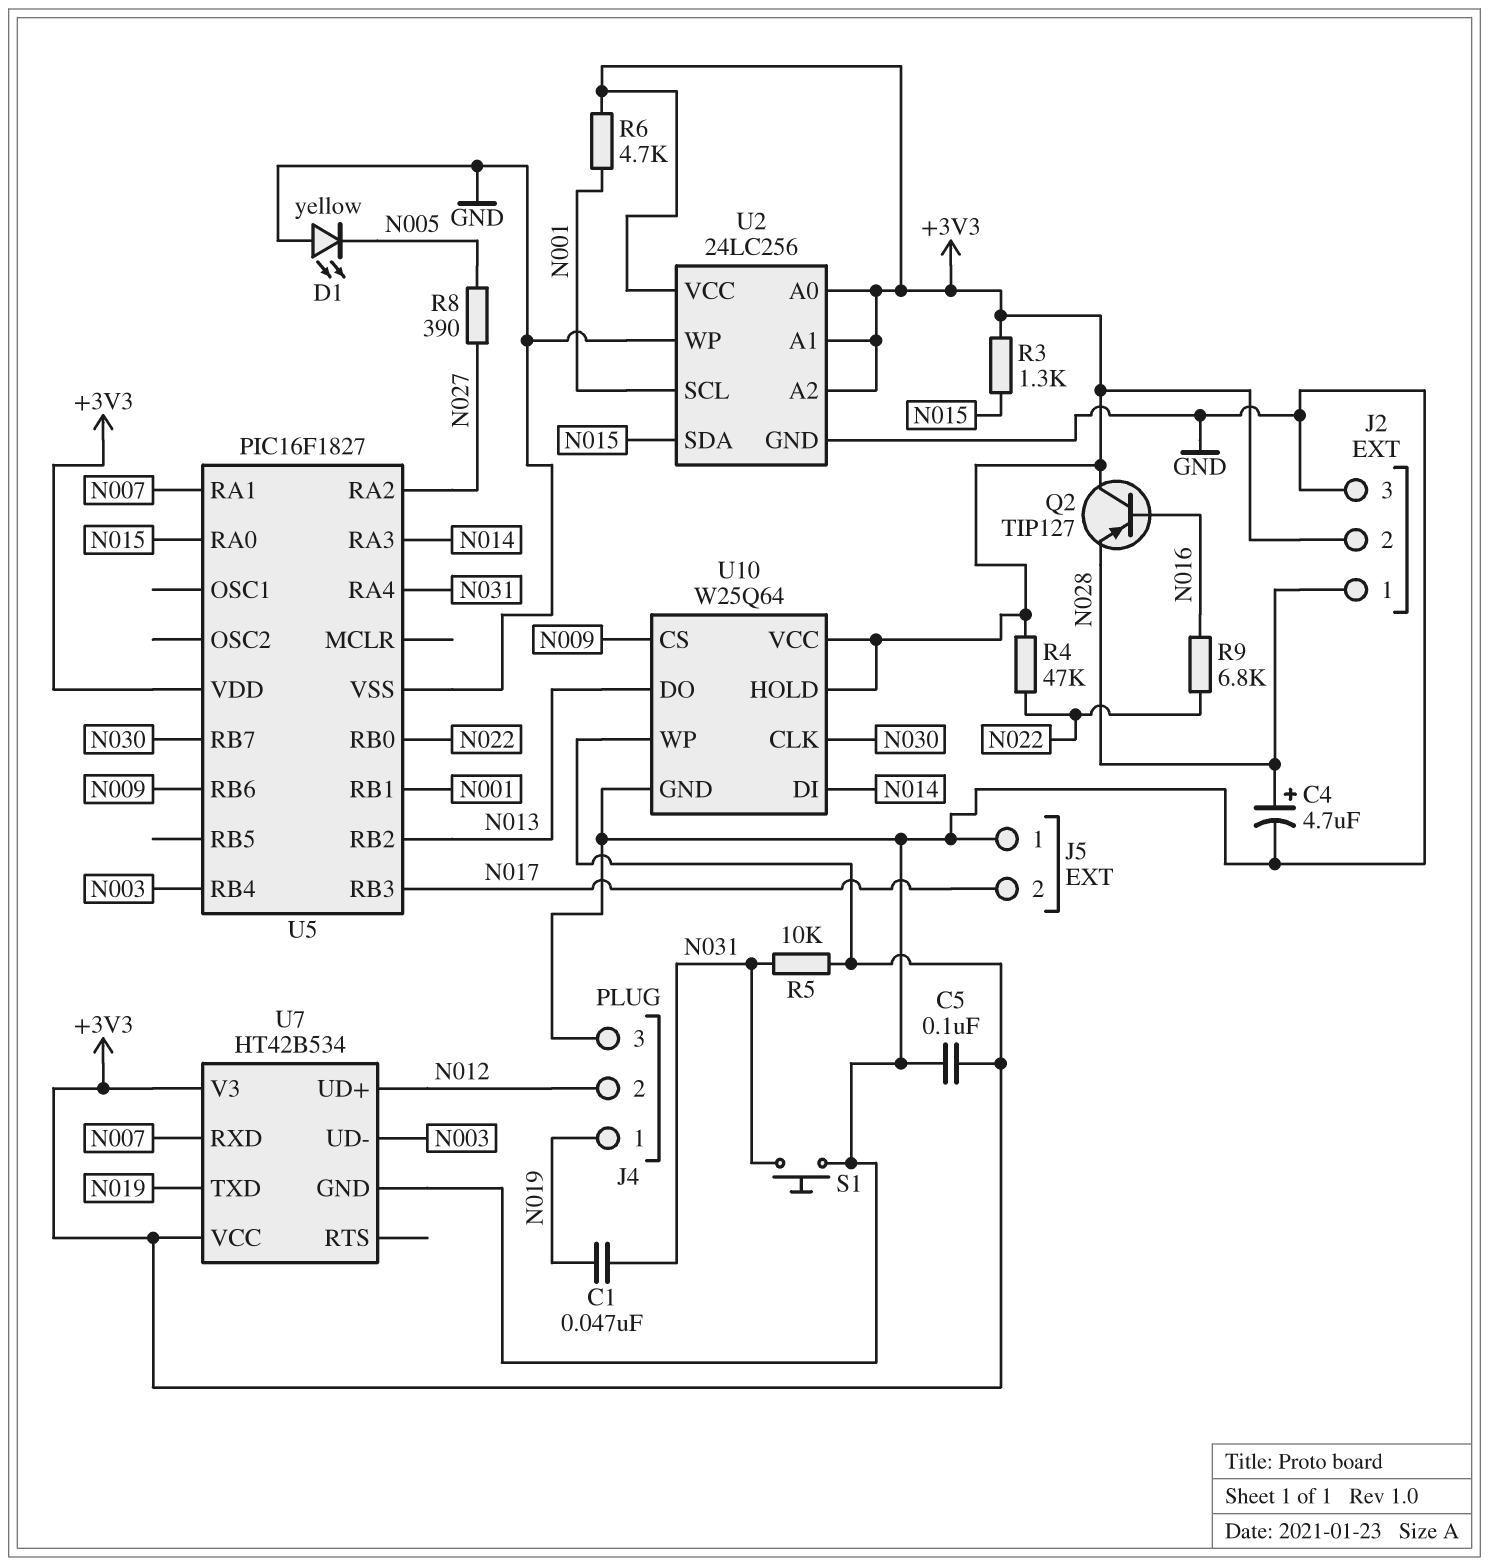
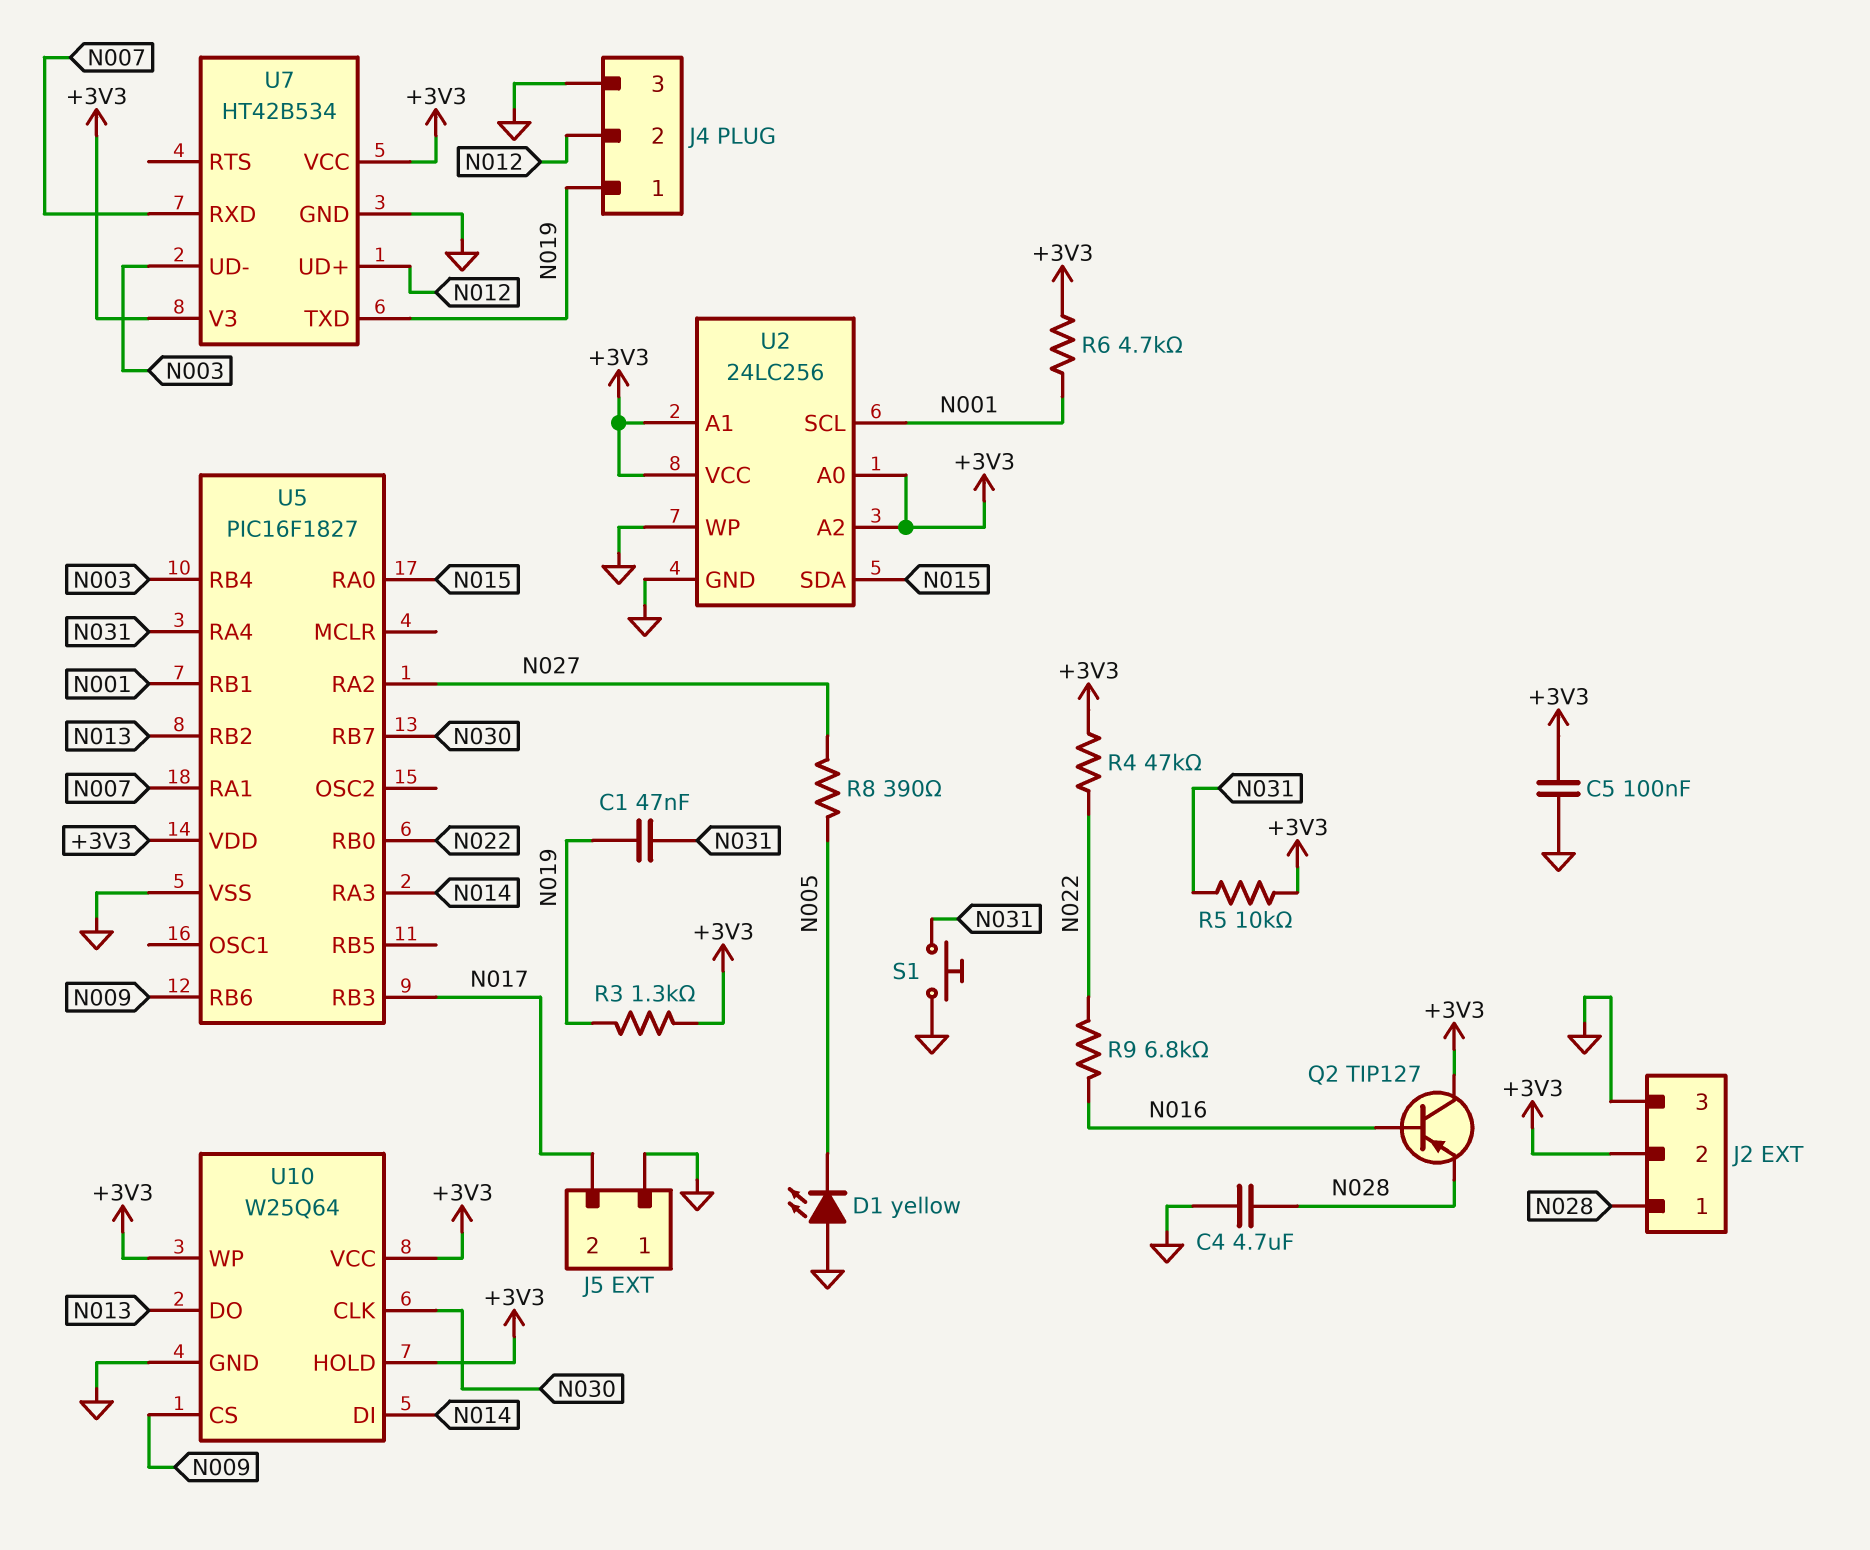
C4: 4.7uF (plus N028, minus GND) -> 4.7uF (GND, N028)
R3: 1.3k (+3V3, N015) -> 1.3k (+3V3, N019)

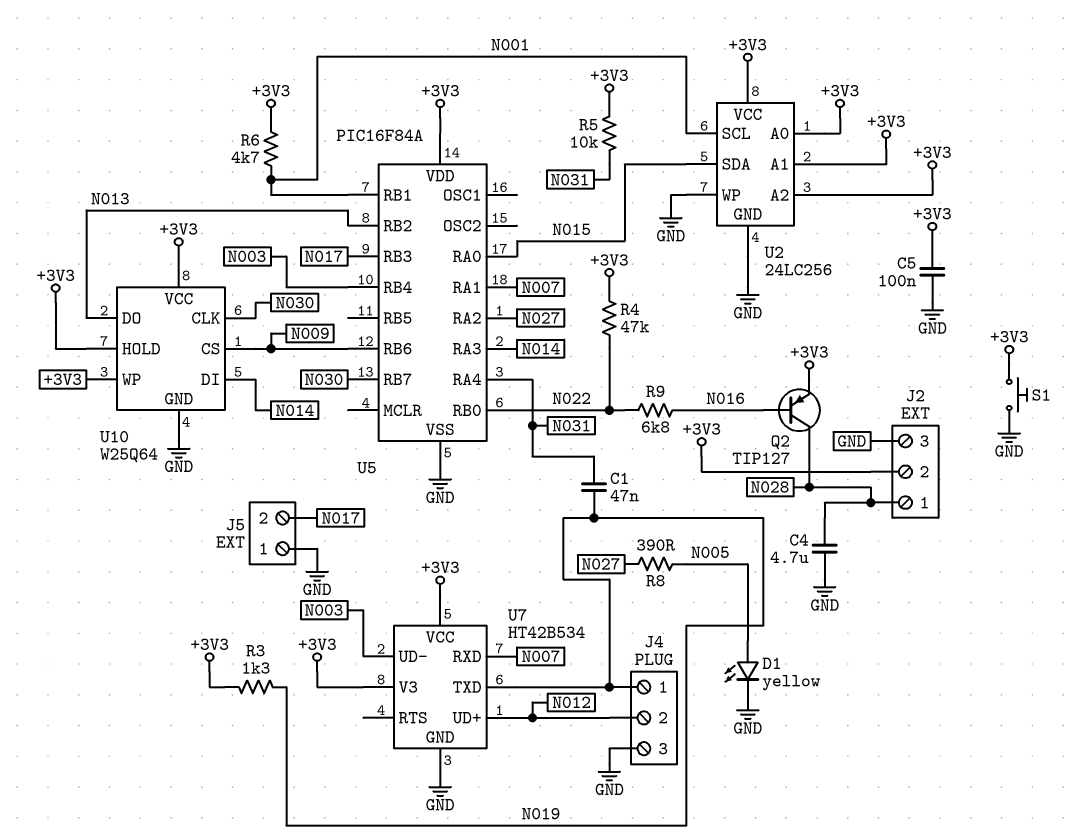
D1: LED yellow (A GND, K N005) -> LED yellow (A N005, K GND)
Q2: PNP TIP127 (B N016, C +3V3, E N028) -> PNP TIP127 (B N016, C N028, E +3V3)
S1: button (GND, N031) -> button (+3V3, GND)
U5: PIC16F1827 -> PIC16F84A

